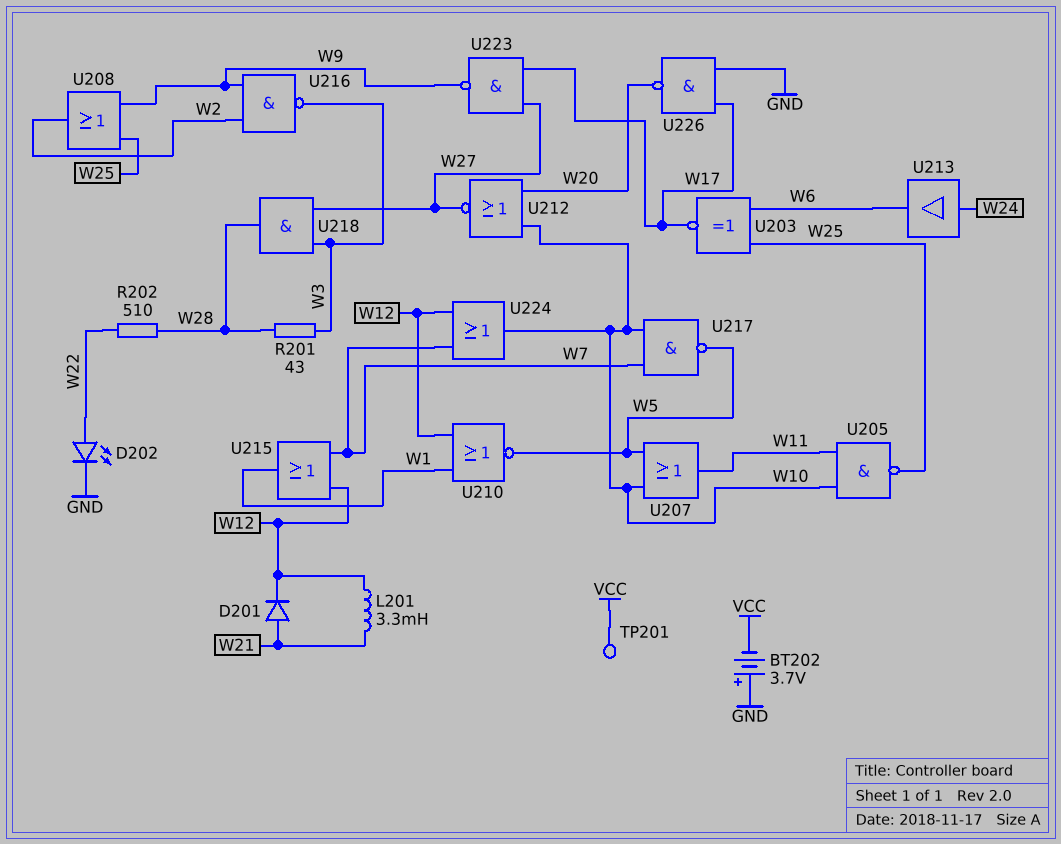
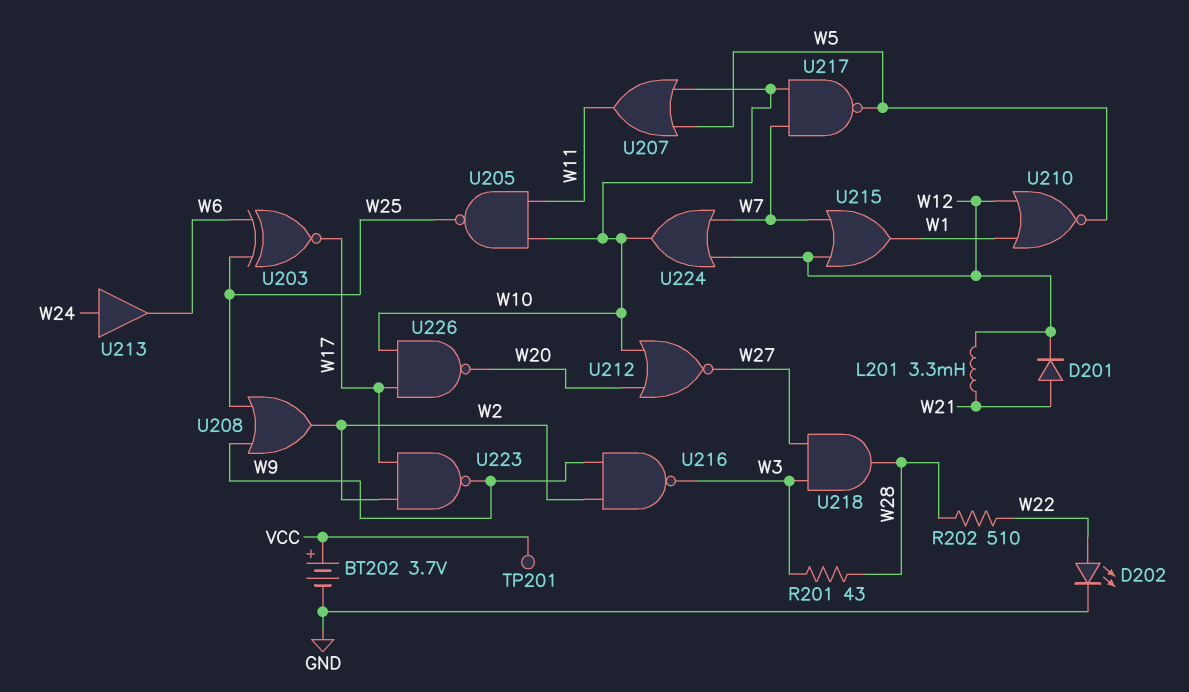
BT202: 3.7V (plus GND, minus VCC) -> 3.7V (plus VCC, minus GND)
U223: NAND (in W17, in W27, out W9) -> NAND (in W2, in W17, out W9)
U226: NAND (in GND, in W17, out W20) -> NAND (in W10, in W17, out W20)

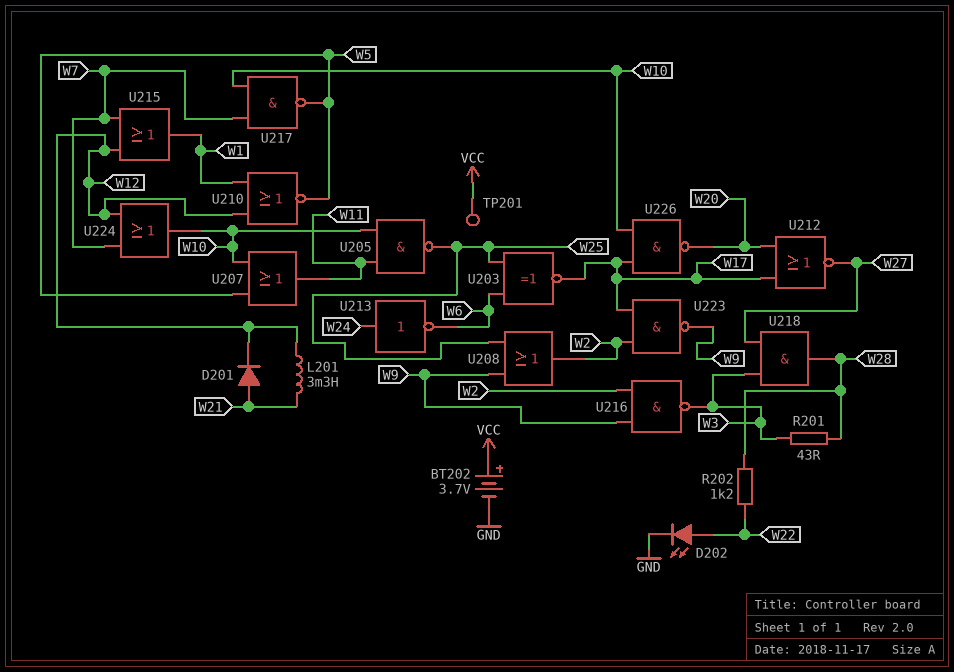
R202: 510 (W22, W28) -> 1.2k (W22, W28)
U212: NOR (in W10, in W20, out W27) -> NOR (in W17, in W20, out W27)
U213: buffer (in W24, out W6) -> NOT (in W24, out W6)

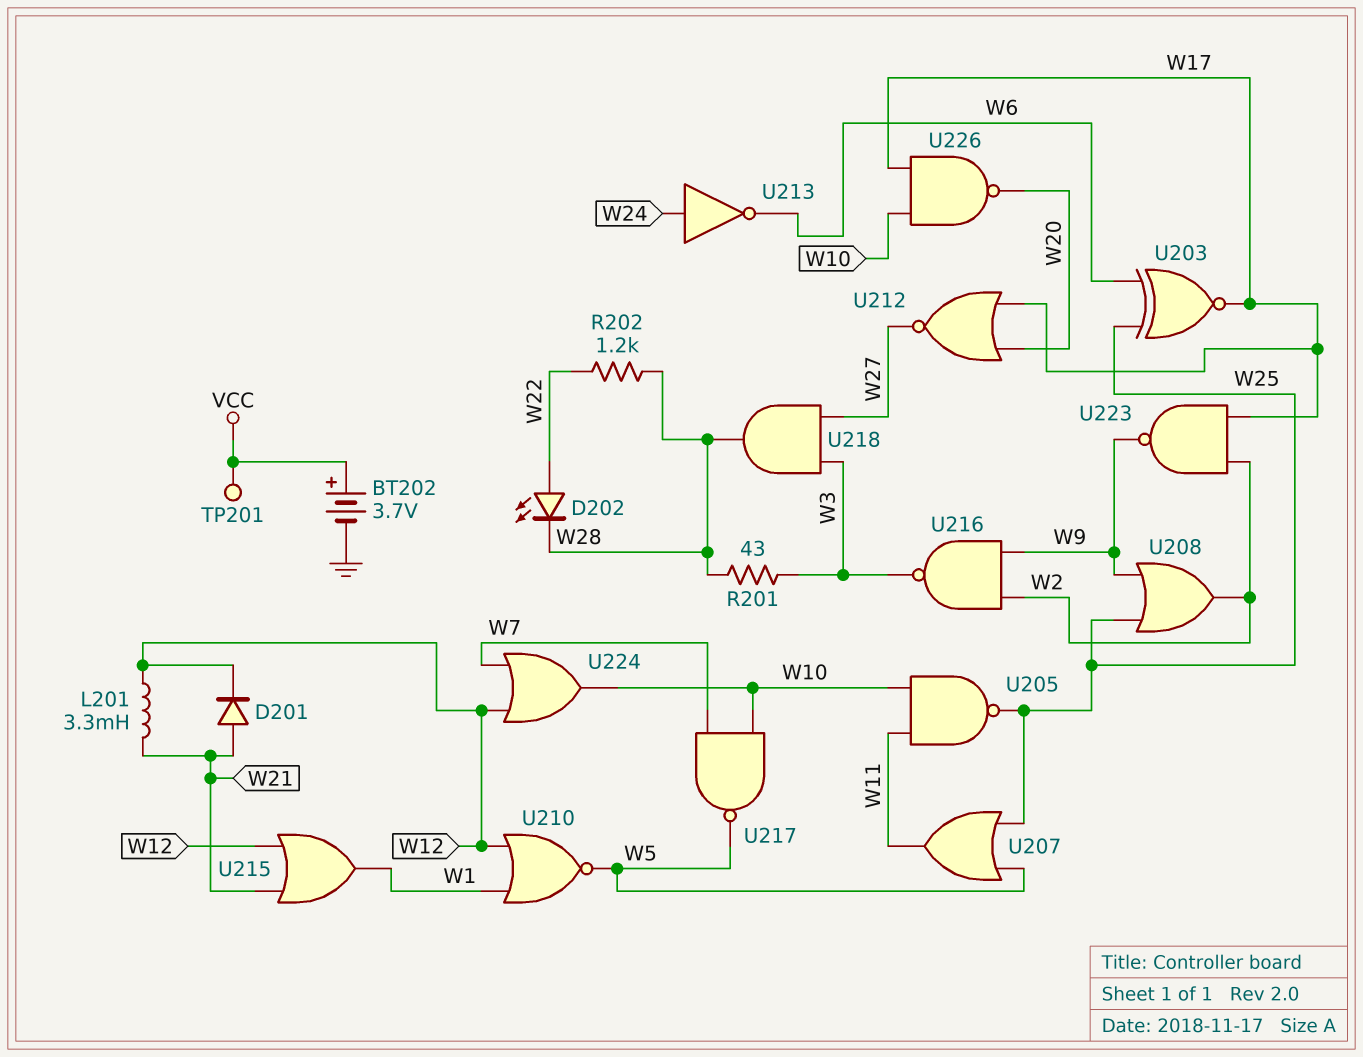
D202: LED (A W22, K GND) -> LED (A W22, K W28)
U207: OR (in W5, in W10, out W11) -> OR (in W5, in W25, out W11)
U215: OR (in W7, in W12, out W1) -> OR (in W12, in W21, out W1)

